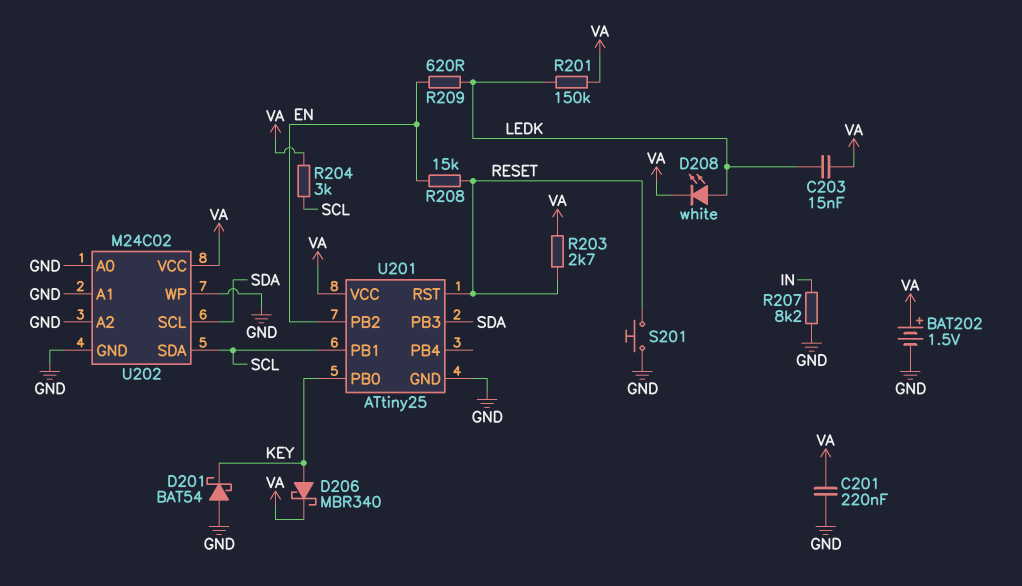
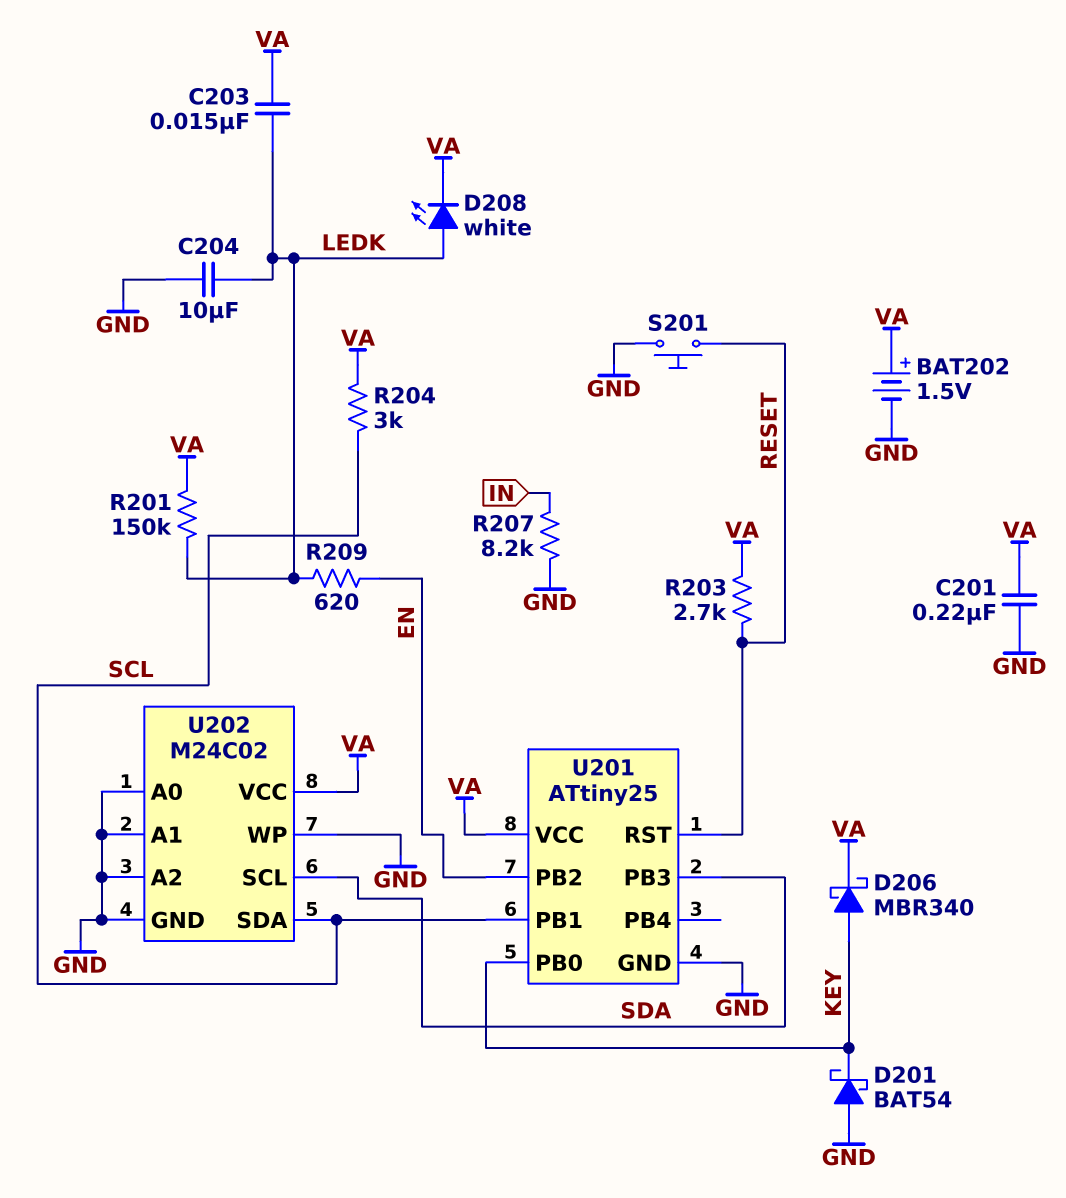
C204: none -> 10uF (GND, LEDK)
R208: 15k (EN, RESET) -> none

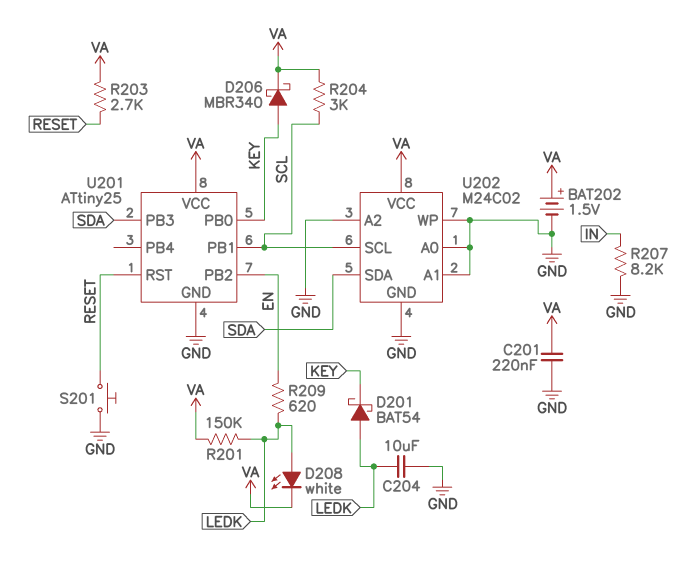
C203: 15nF (LEDK, VA) -> none
D201: schottky BAT54 (A GND, K KEY) -> schottky BAT54 (A LEDK, K KEY)
U202 pin SCL: SDA -> SCL
U202 pin SDA: SCL -> SDA

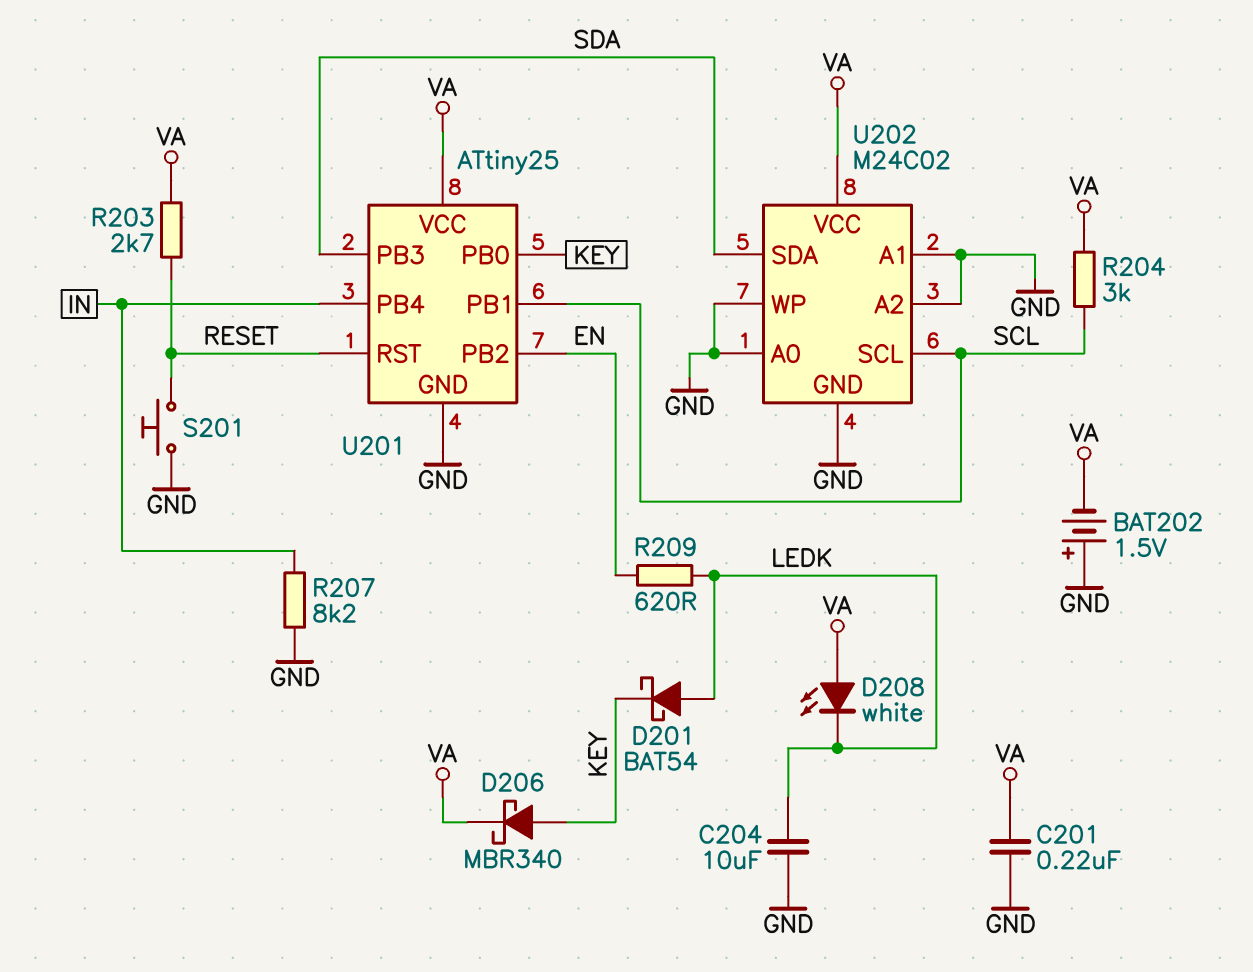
BAT202: 1.5V (plus VA, minus GND) -> 1.5V (plus GND, minus VA)
D208: LED white (A LEDK, K VA) -> LED white (A VA, K LEDK)
R201: 150k (LEDK, VA) -> none
U201 pin PB4: none -> IN

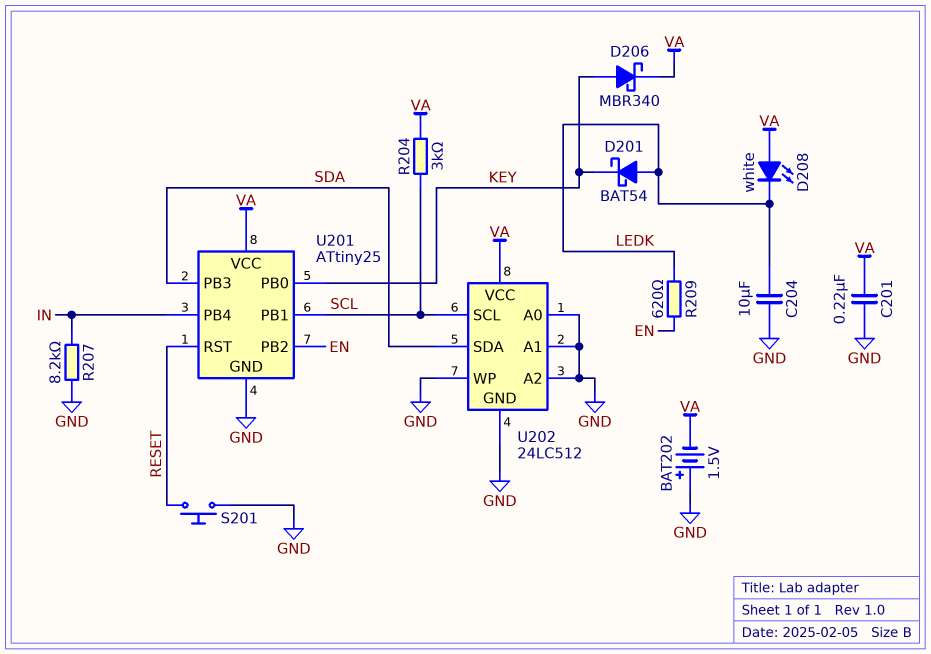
R203: 2.7k (RESET, VA) -> none
U202: M24C02 -> 24LC512

